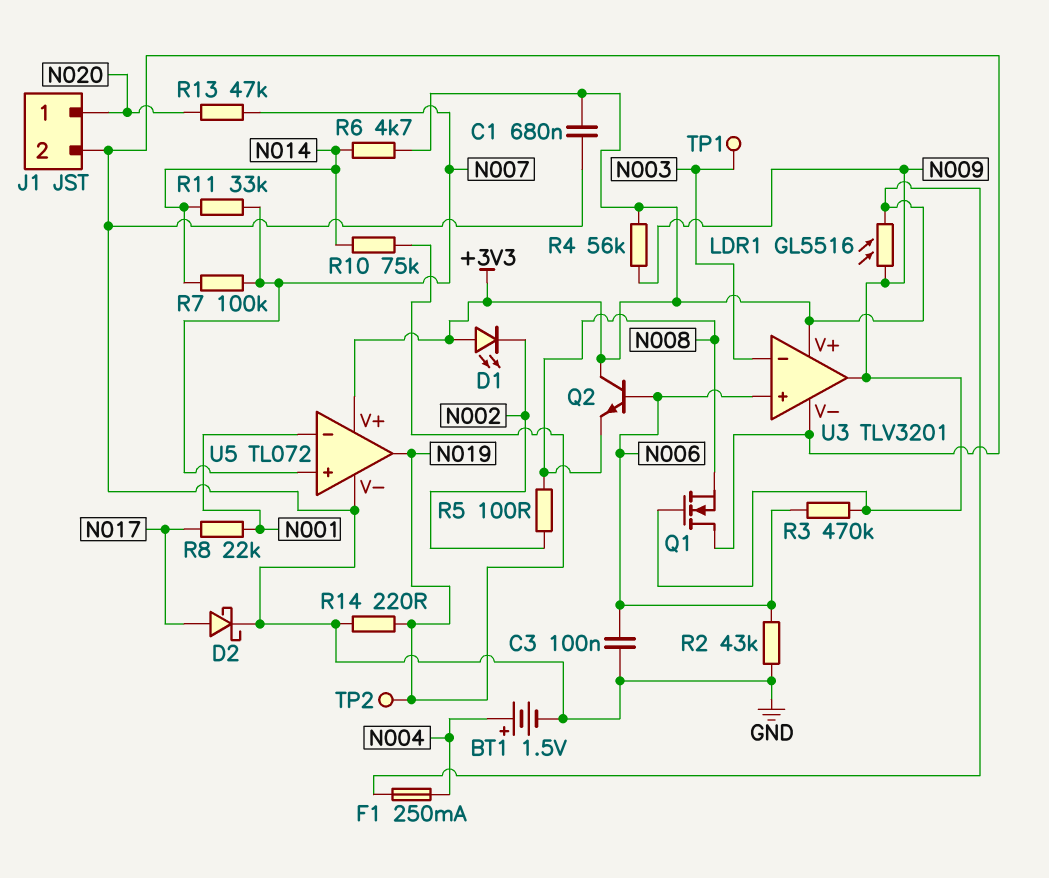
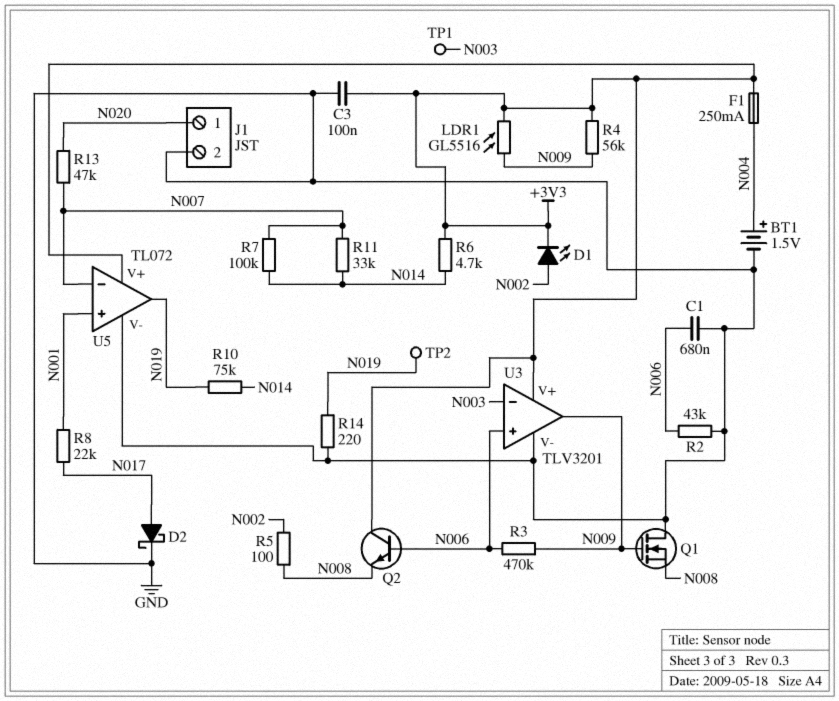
C1: 680nF (+3V3, GND) -> 680nF (GND, N006)
C3: 100nF (GND, N006) -> 100nF (+3V3, GND)
D1: LED (A +3V3, K N002) -> LED (A N002, K +3V3)
U5 pin in+: N007 -> N001
U5 pin in-: N001 -> N007

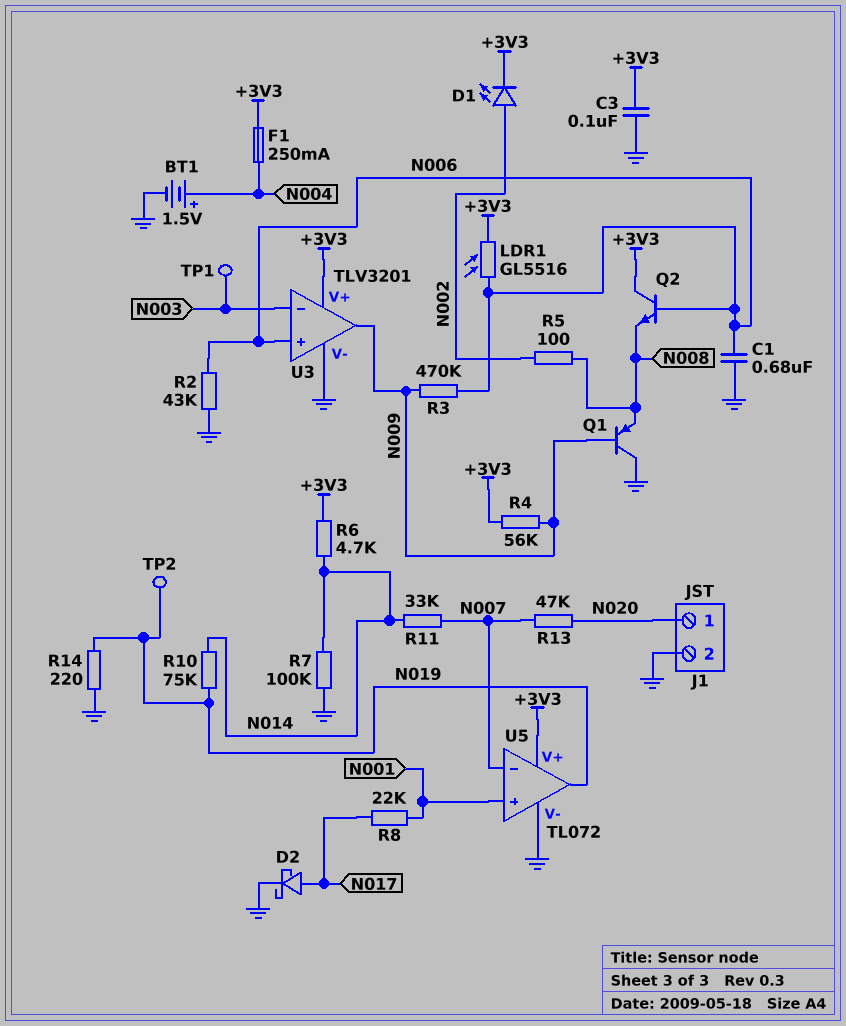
LDR1: GL5516 (+3V3, N009) -> GL5516 (+3V3, N006)
Q1: NMOS (G N009, D GND, S N008) -> PNP (B N009, C GND, E N008)
R7: 100k (N007, N014) -> 100k (GND, N014)

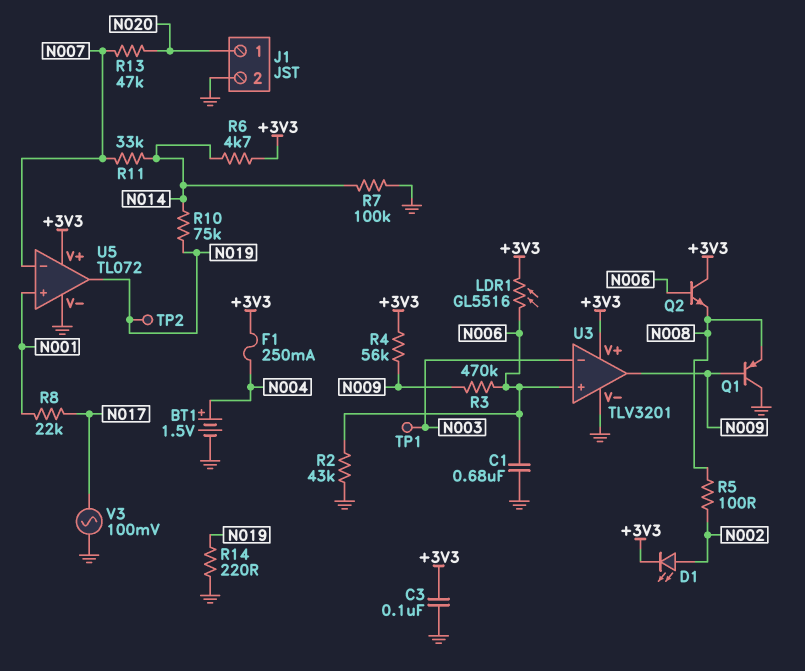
D2: schottky (A N017, K GND) -> none
V3: none -> AC 100mV (GND, N017)

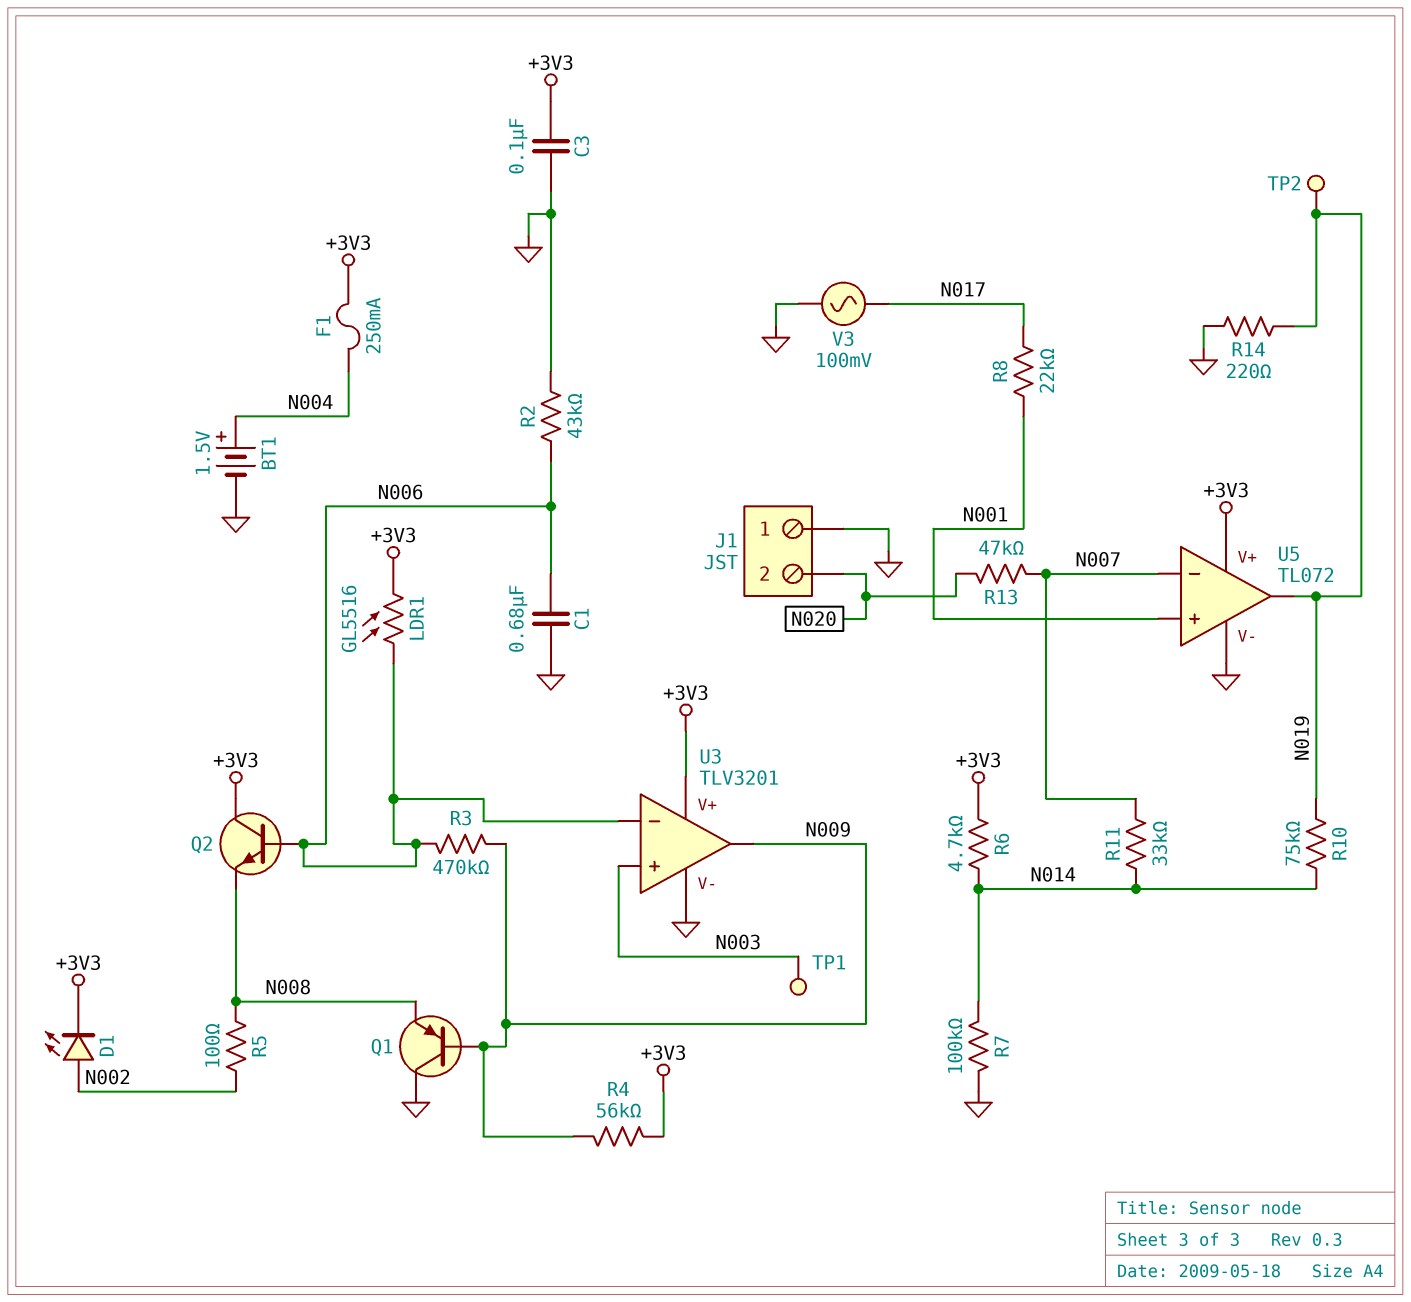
J1 pin 1: N020 -> GND
J1 pin 2: GND -> N020
U3 pin in+: N006 -> N003
U3 pin in-: N003 -> N006

